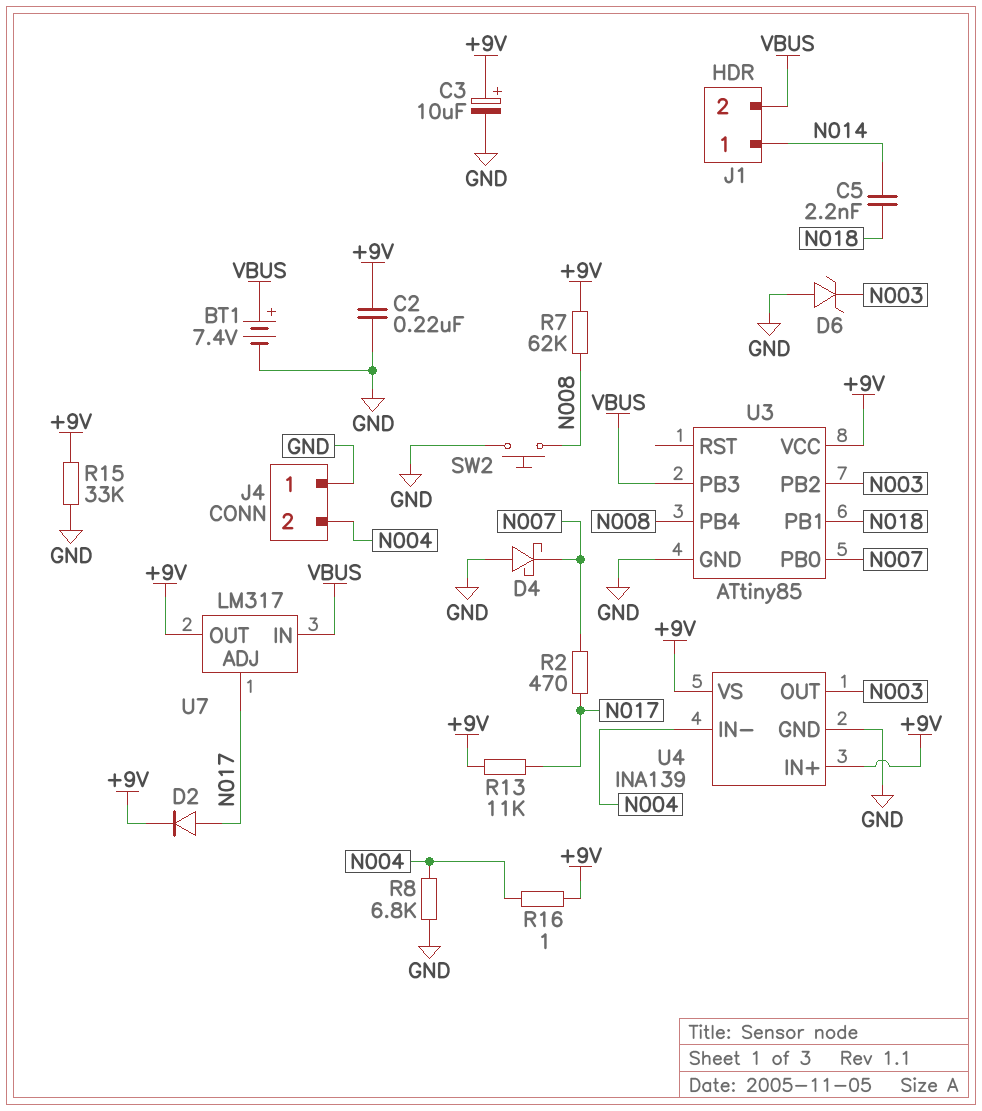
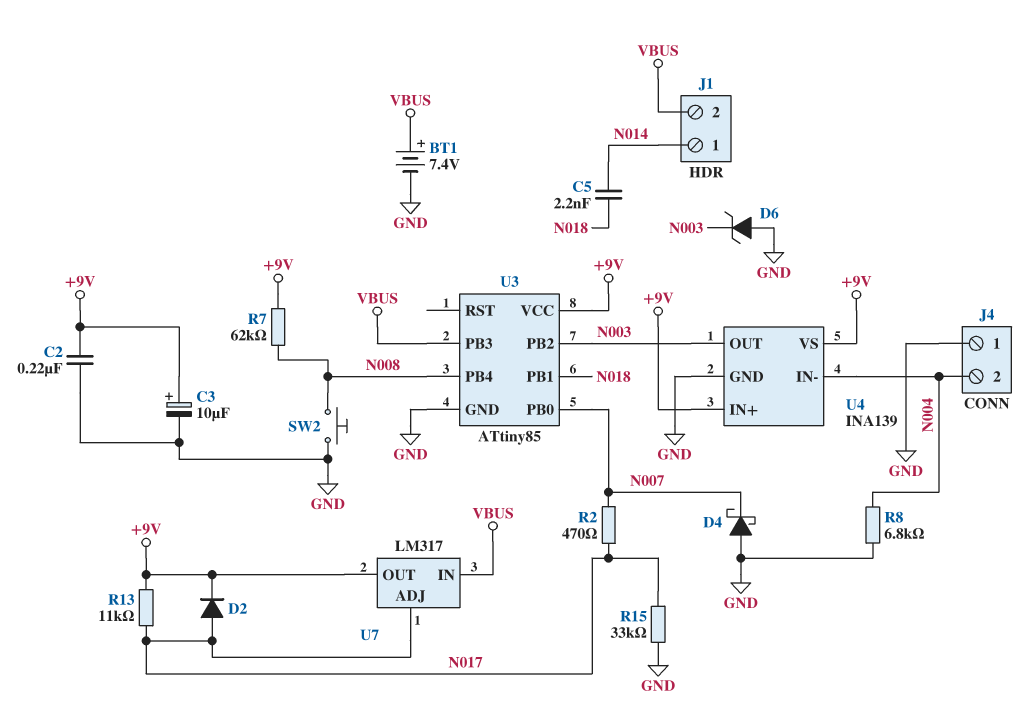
R15: 33k (+9V, GND) -> 33k (GND, N017)
R16: 1 (+9V, N004) -> none

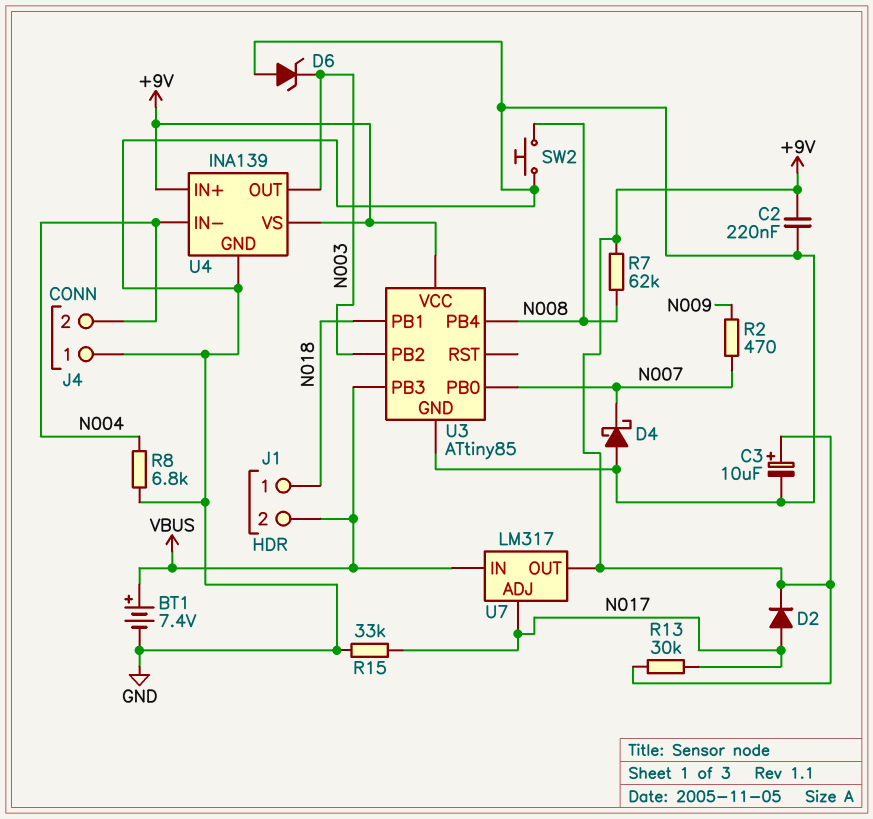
C5: 2.2nF (N014, N018) -> none
J1 pin 1: N014 -> N018
R2: 470 (N007, N017) -> 470 (N007, N009)
R13: 11k (+9V, N017) -> 30k (+9V, N017)

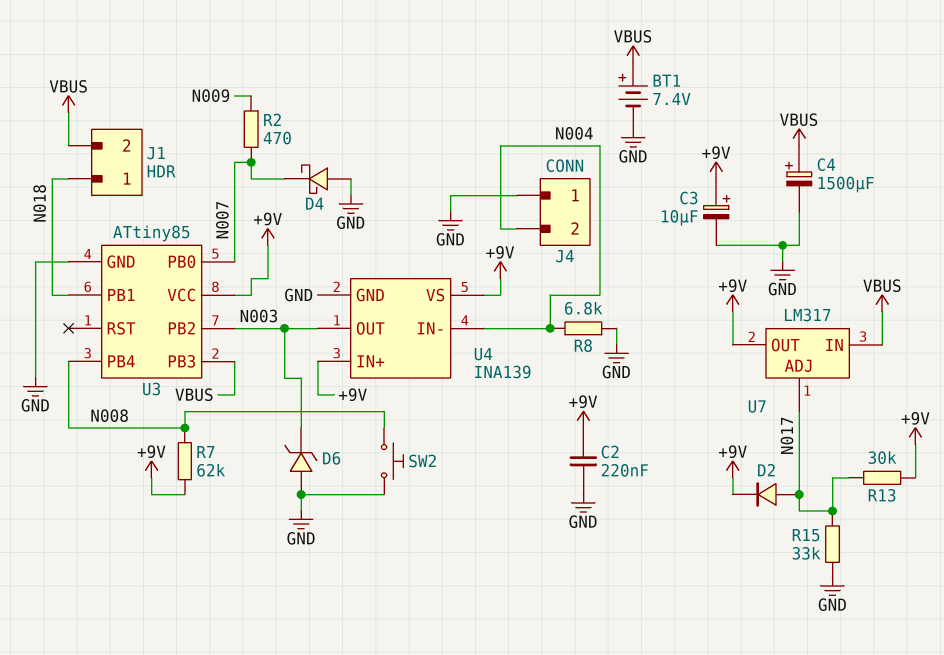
C4: none -> 1500uF (plus VBUS, minus GND)

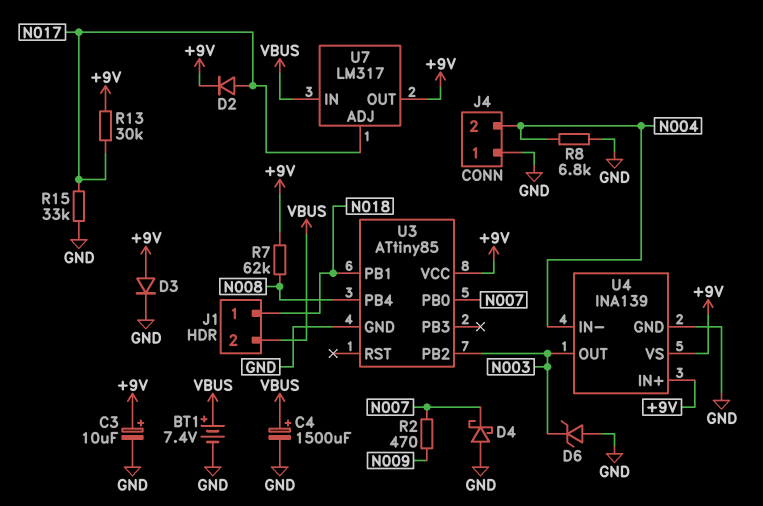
C2: 220nF (+9V, GND) -> none
D3: none -> diode (A +9V, K GND)
SW2: button (GND, N008) -> none
U3 pin PB3: VBUS -> none

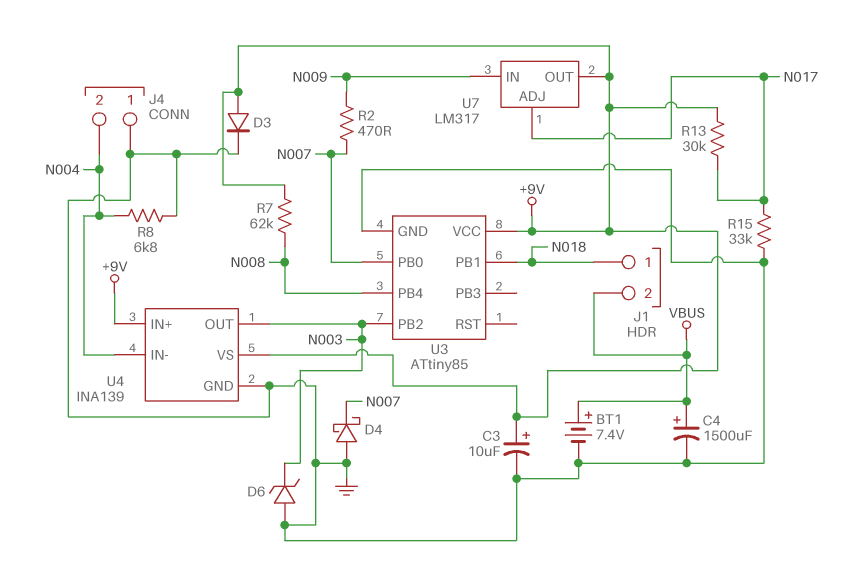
D2: diode (A N017, K +9V) -> none
U7 pin IN: VBUS -> N009

